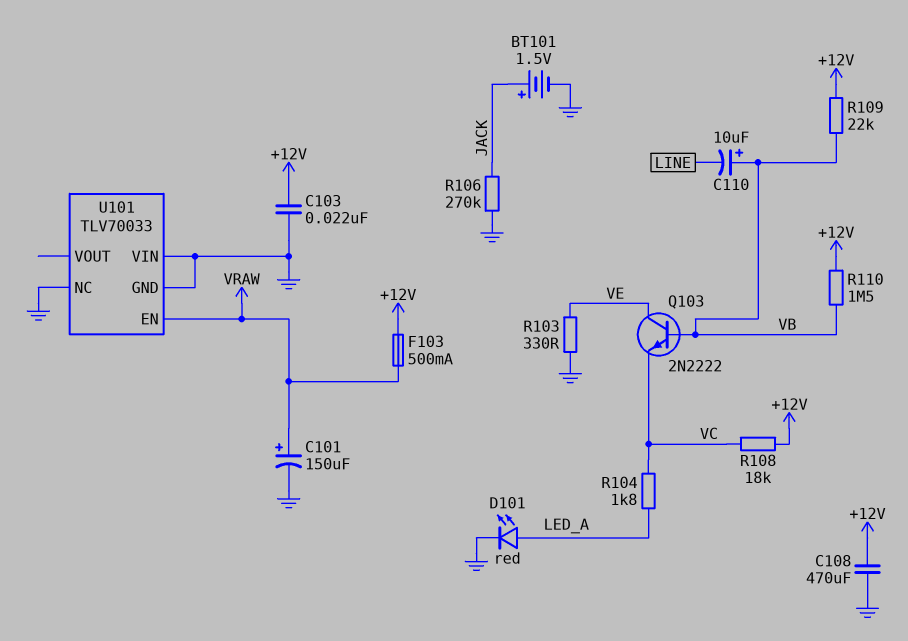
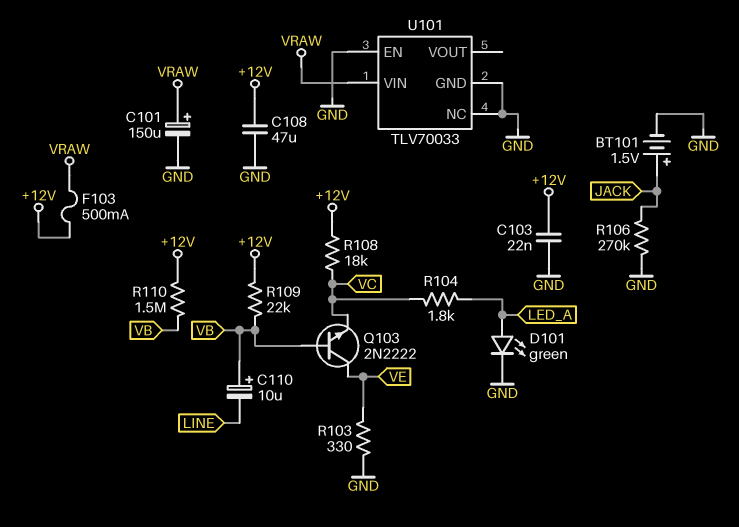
C108: 470uF (+12V, GND) -> 47uF (+12V, GND)
D101: LED red (A LED_A, K GND) -> LED green (A LED_A, K GND)
U101 pin EN: VRAW -> GND
U101 pin VIN: GND -> VRAW

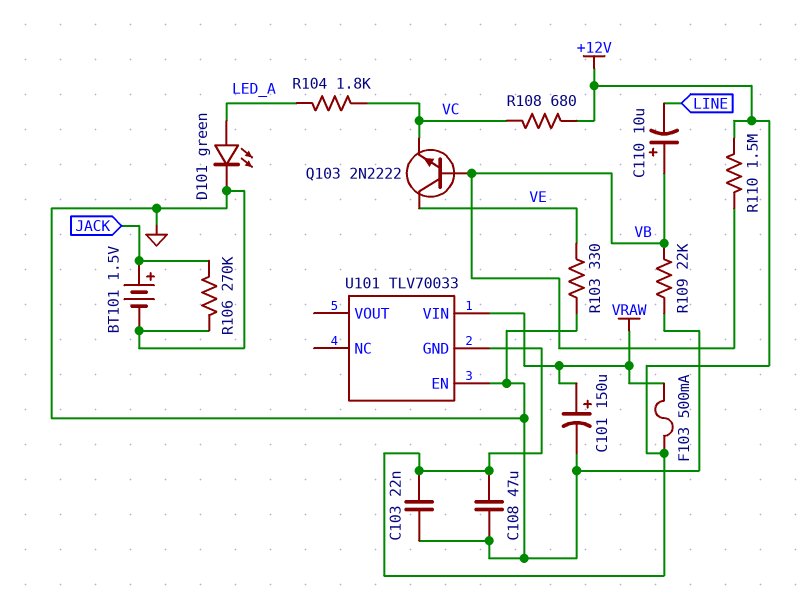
R108: 18k (+12V, VC) -> 680 (+12V, VC)
R109: 22k (+12V, VB) -> 22k (GND, VB)
U101 pin GND: GND -> +12V
U101 pin NC: GND -> none

